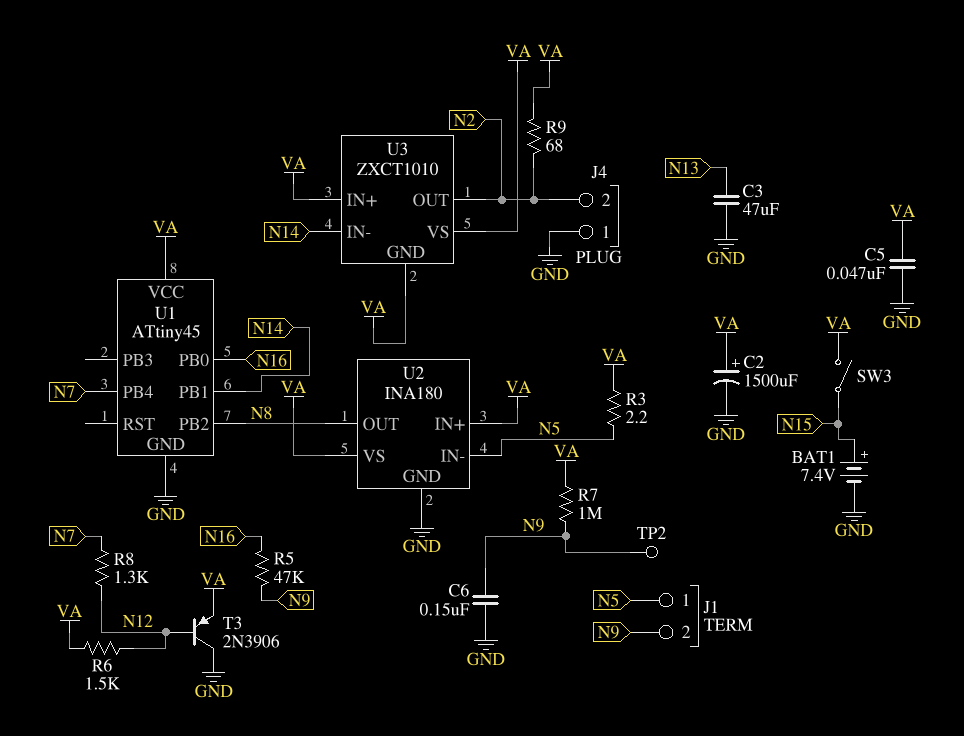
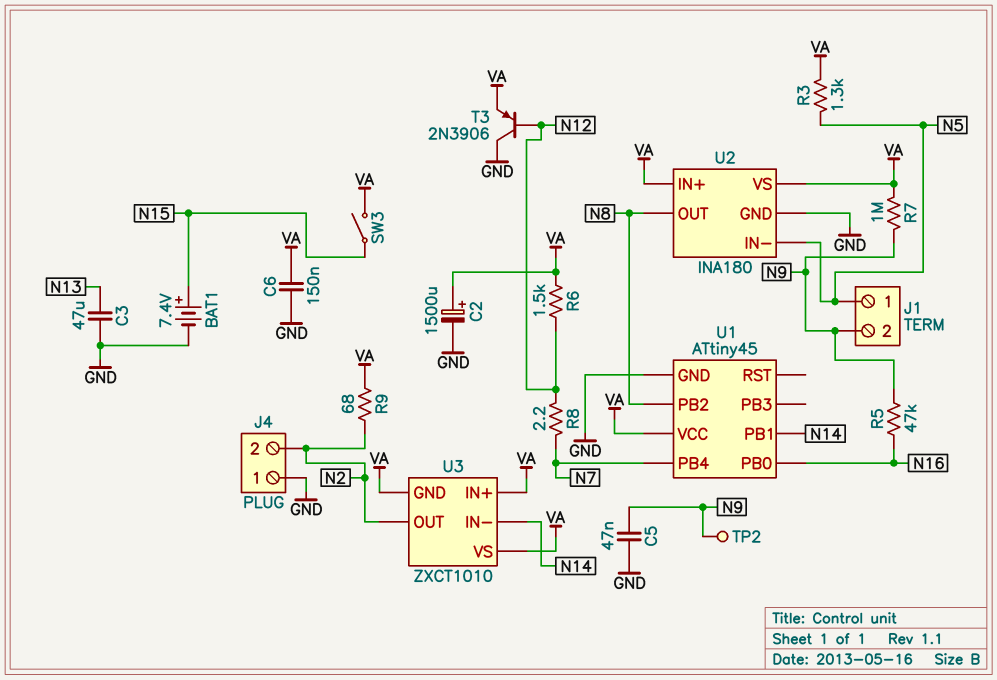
C5: 47nF (GND, VA) -> 47nF (GND, N9)
C6: 150nF (GND, N9) -> 150nF (GND, VA)
R3: 2.2 (N5, VA) -> 1.3k (N5, VA)
R8: 1.3k (N7, N12) -> 2.2 (N7, N12)

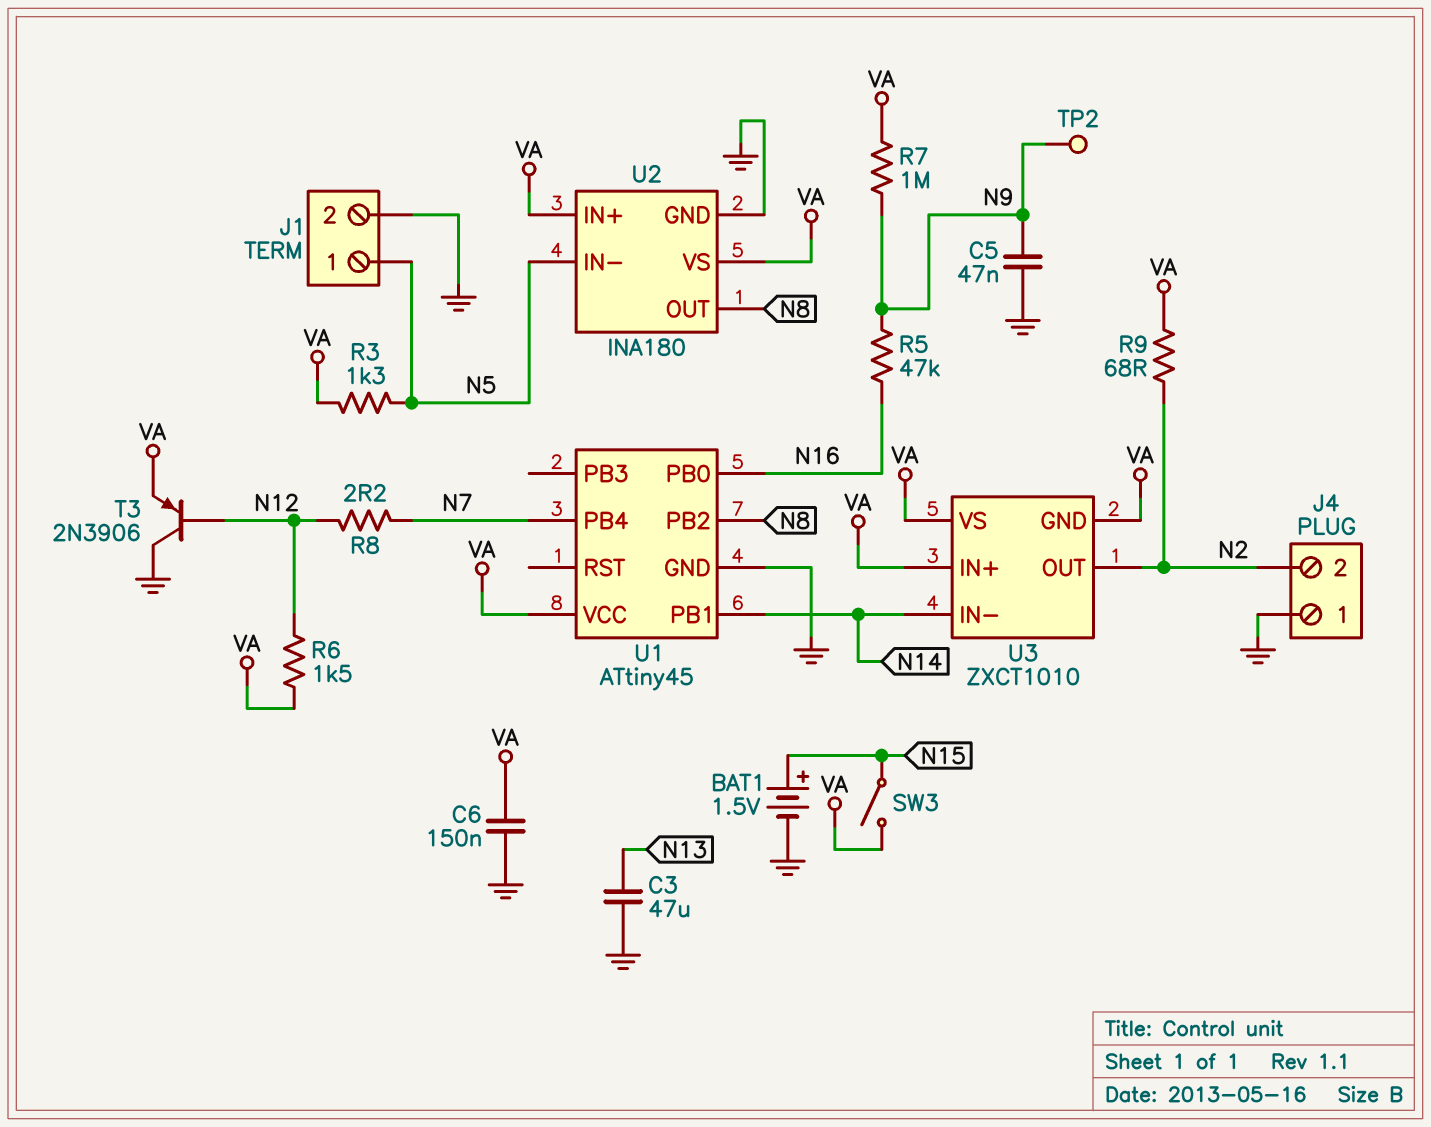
BAT1: 7.4V (plus N15, minus GND) -> 1.5V (plus N15, minus GND)
C2: 1500uF (plus VA, minus GND) -> none
J1 pin 2: N9 -> GND

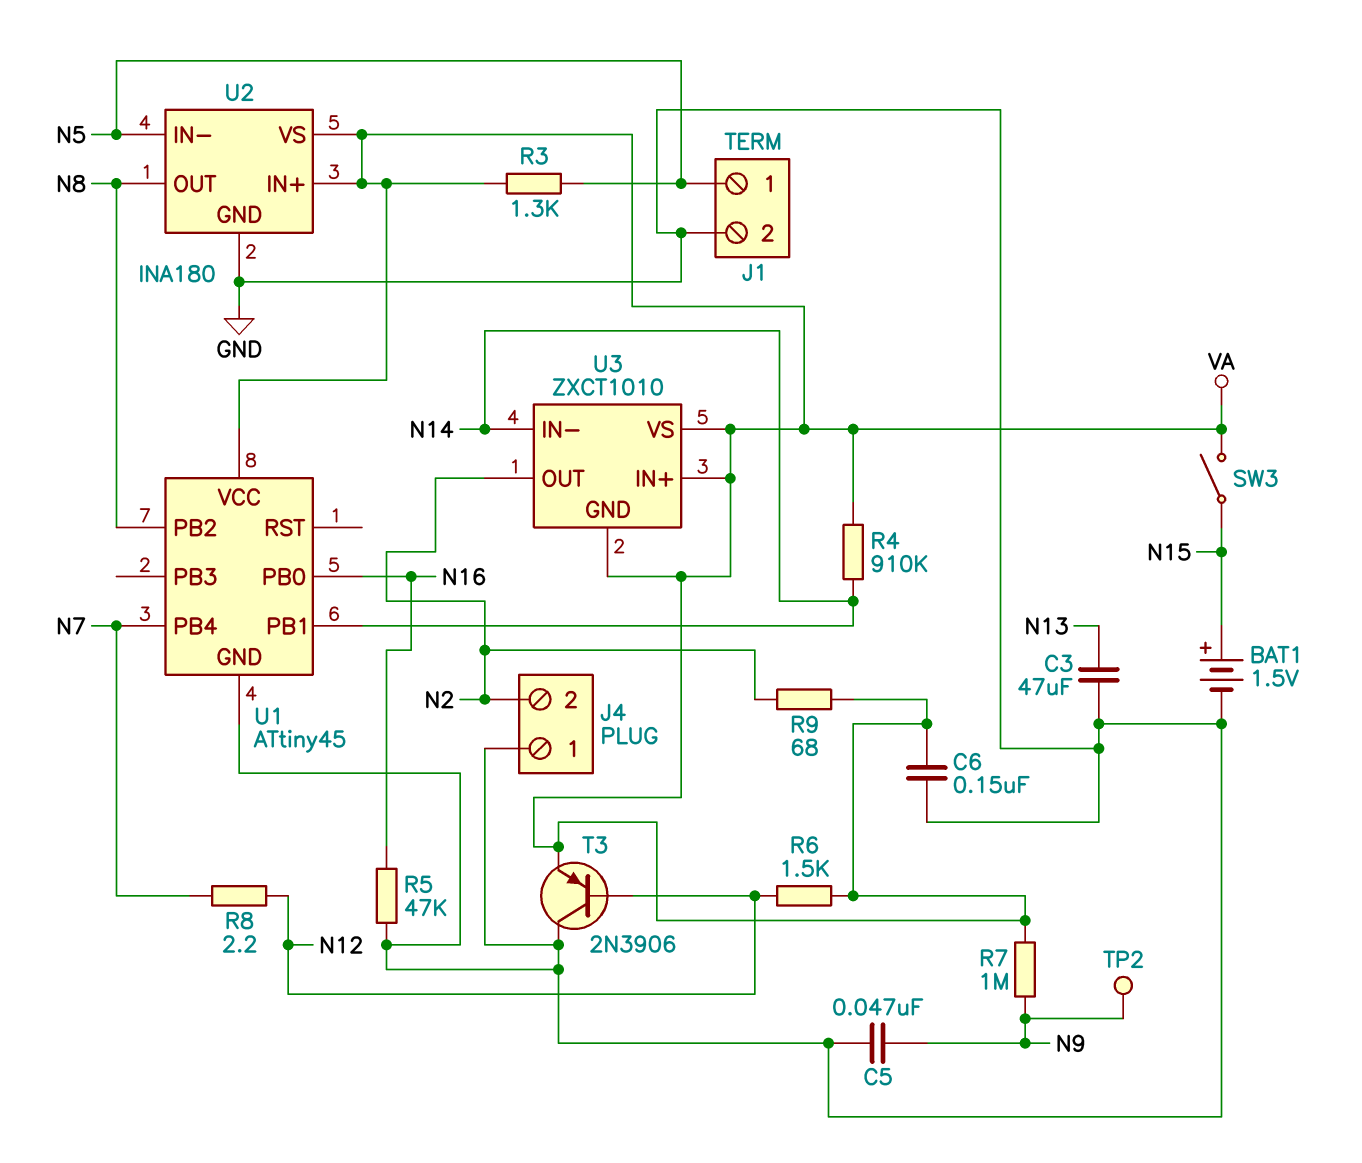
R4: none -> 910k (N14, VA)
R5: 47k (N9, N16) -> 47k (GND, N16)

